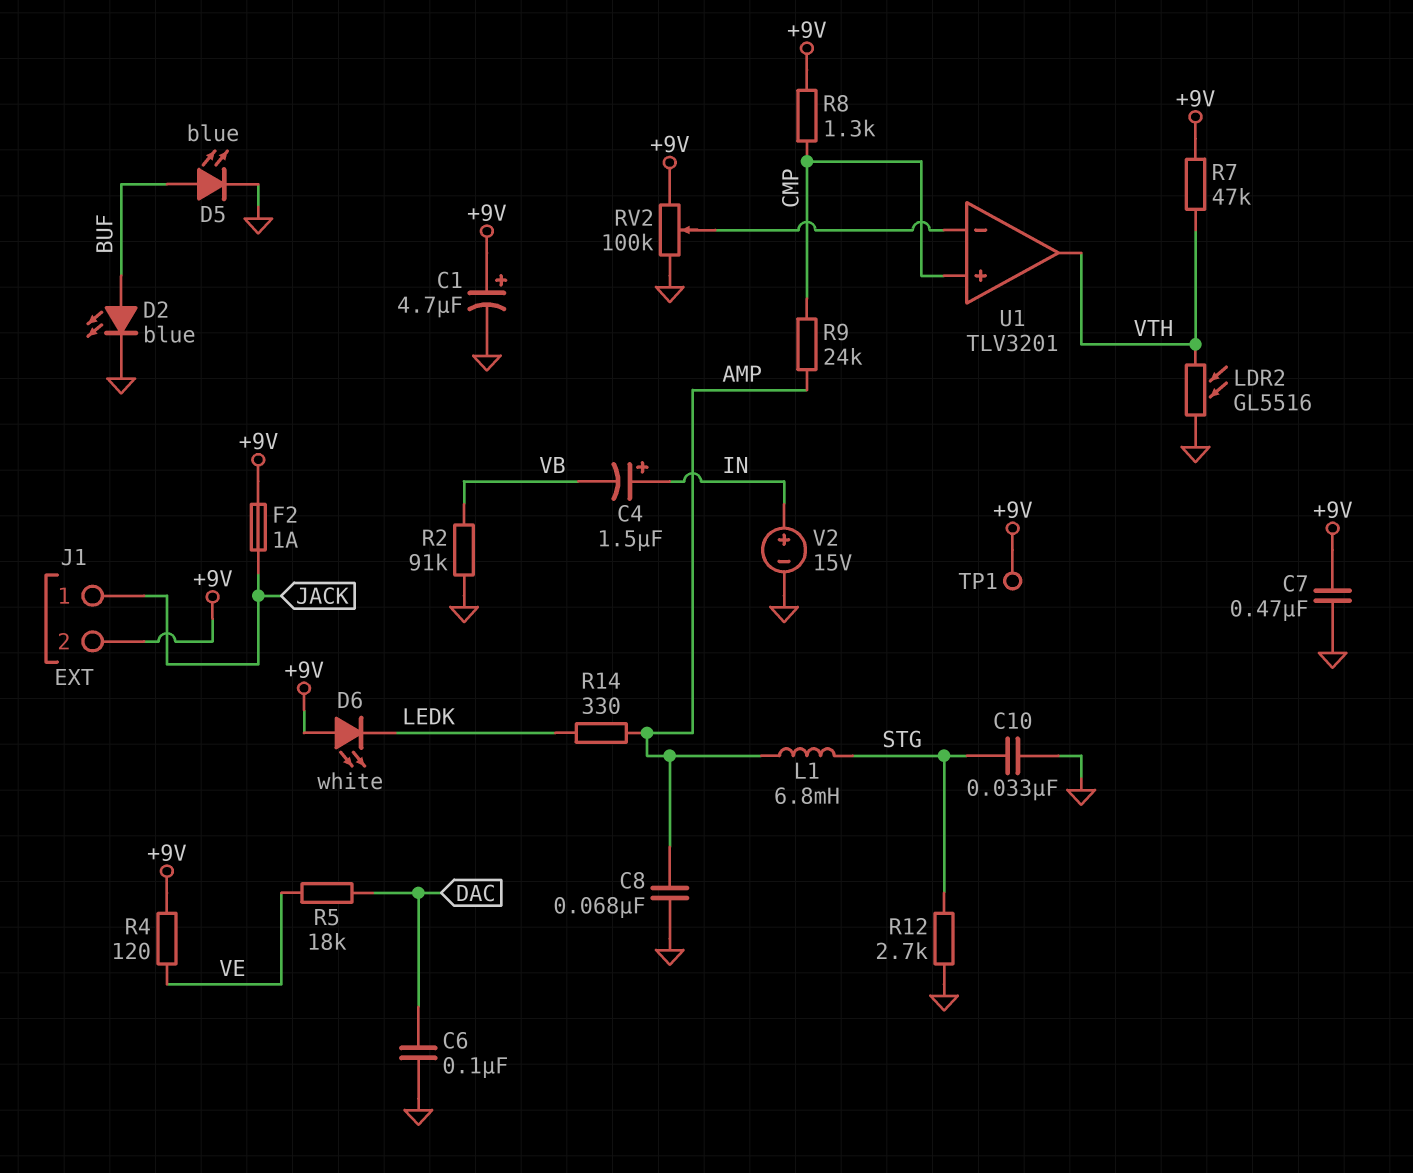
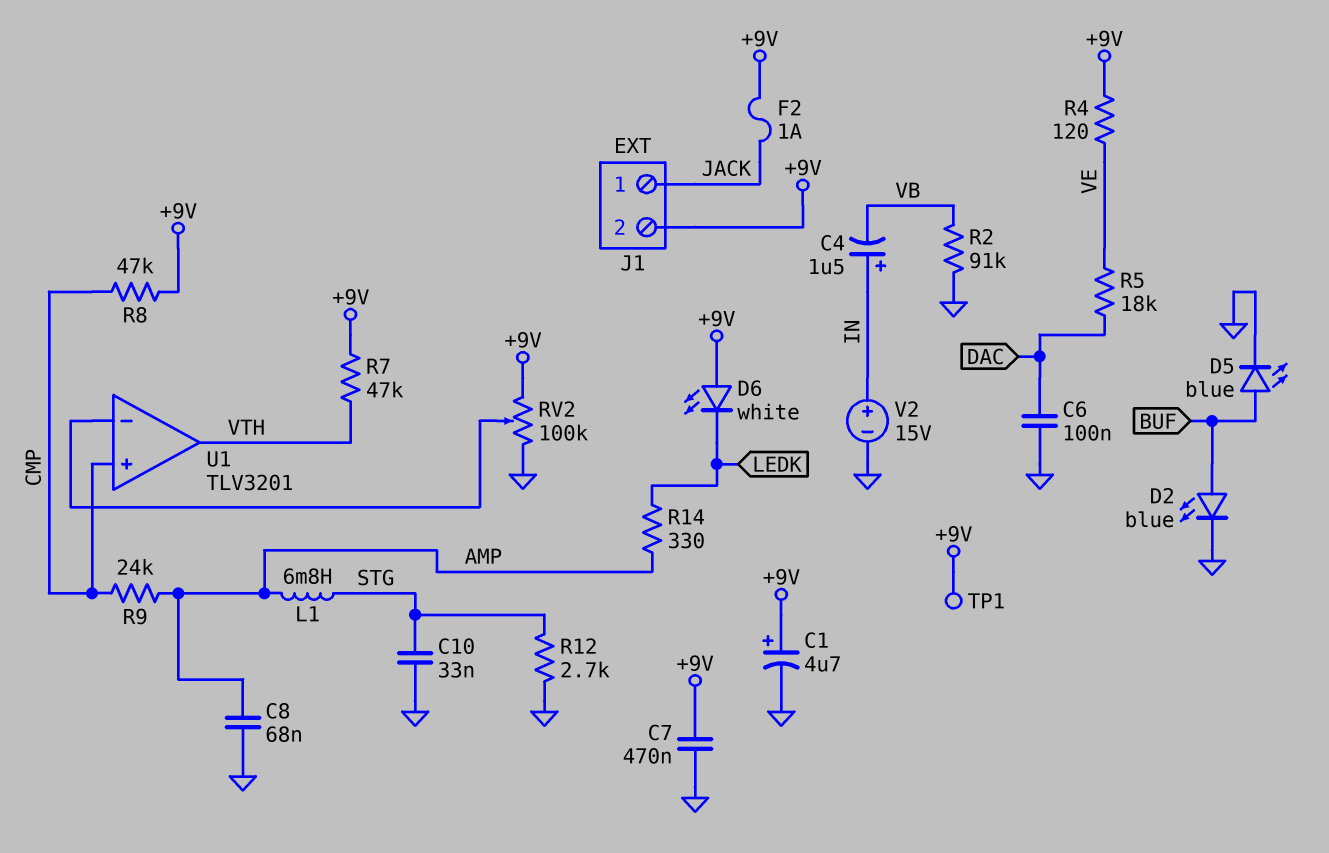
LDR2: GL5516 (GND, VTH) -> none
R8: 1.3k (+9V, CMP) -> 47k (+9V, CMP)

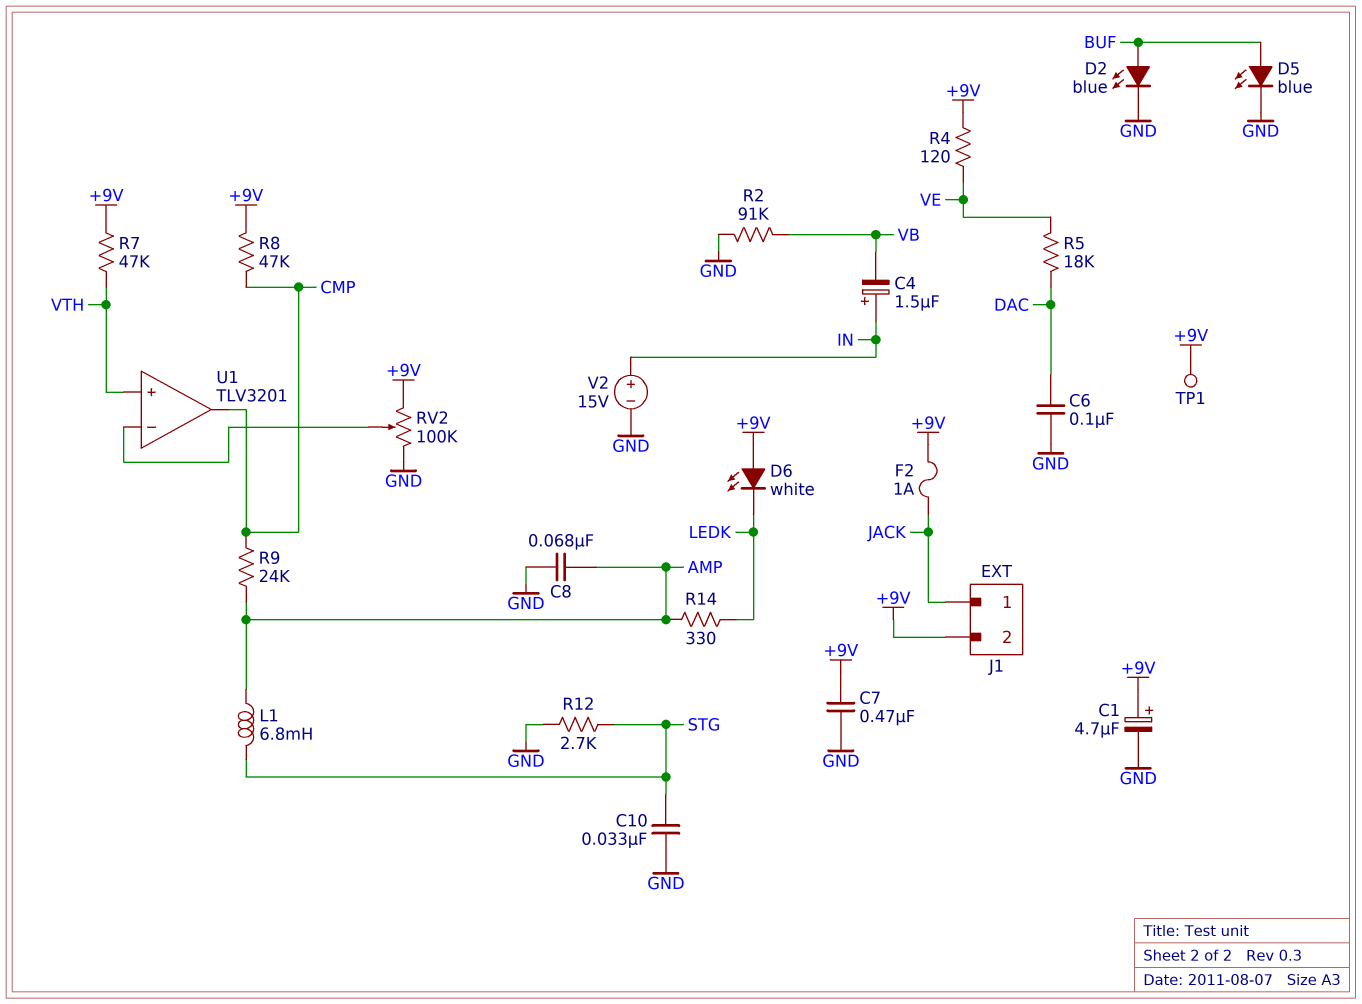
U1 pin in+: CMP -> VTH
U1 pin out: VTH -> CMP

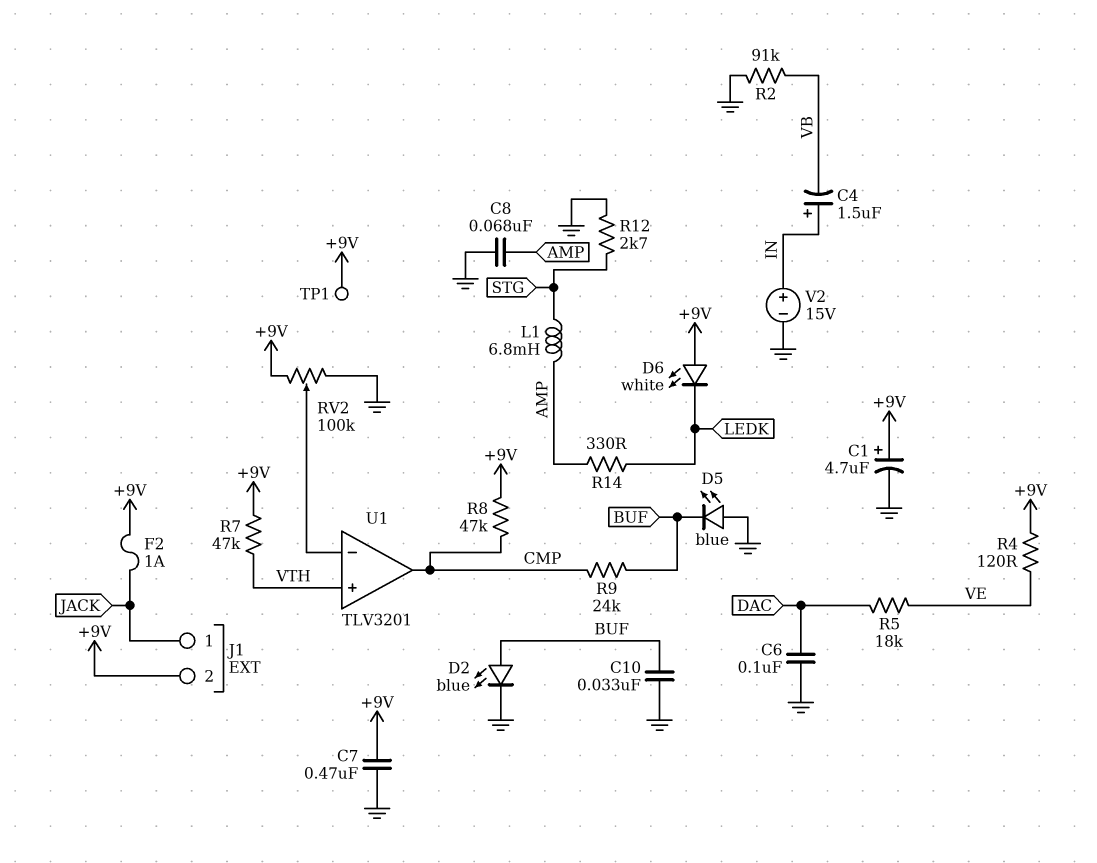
C10: 33nF (GND, STG) -> 33nF (BUF, GND)
D5: LED blue (A BUF, K GND) -> LED blue (A GND, K BUF)
R9: 24k (AMP, CMP) -> 24k (BUF, CMP)

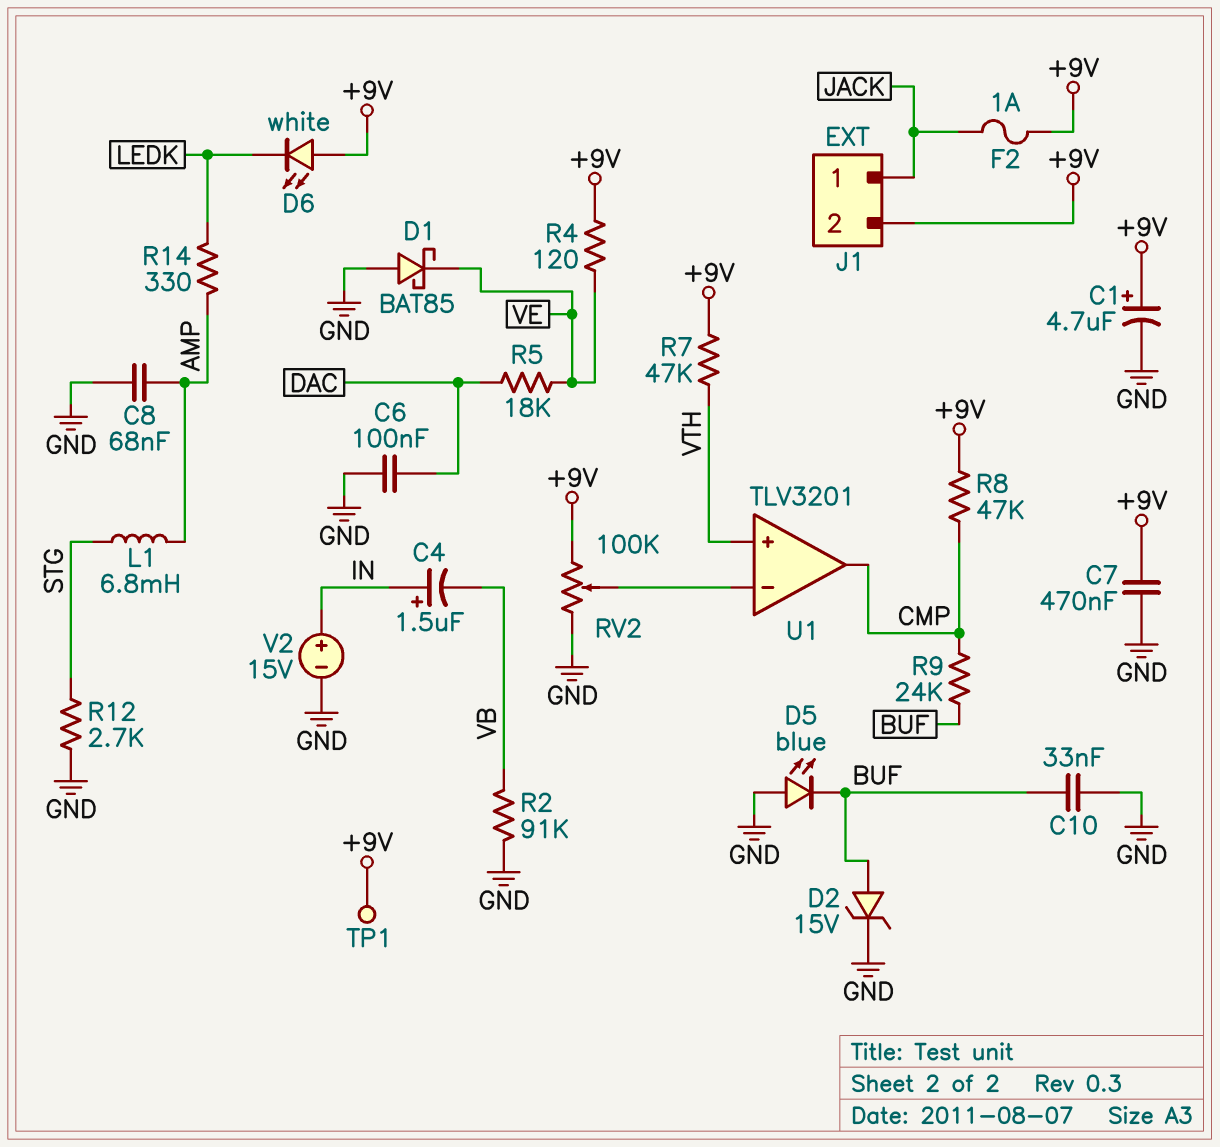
D1: none -> schottky BAT85 (A GND, K VE)
D2: LED blue (A BUF, K GND) -> zener 15V (A BUF, K GND)

